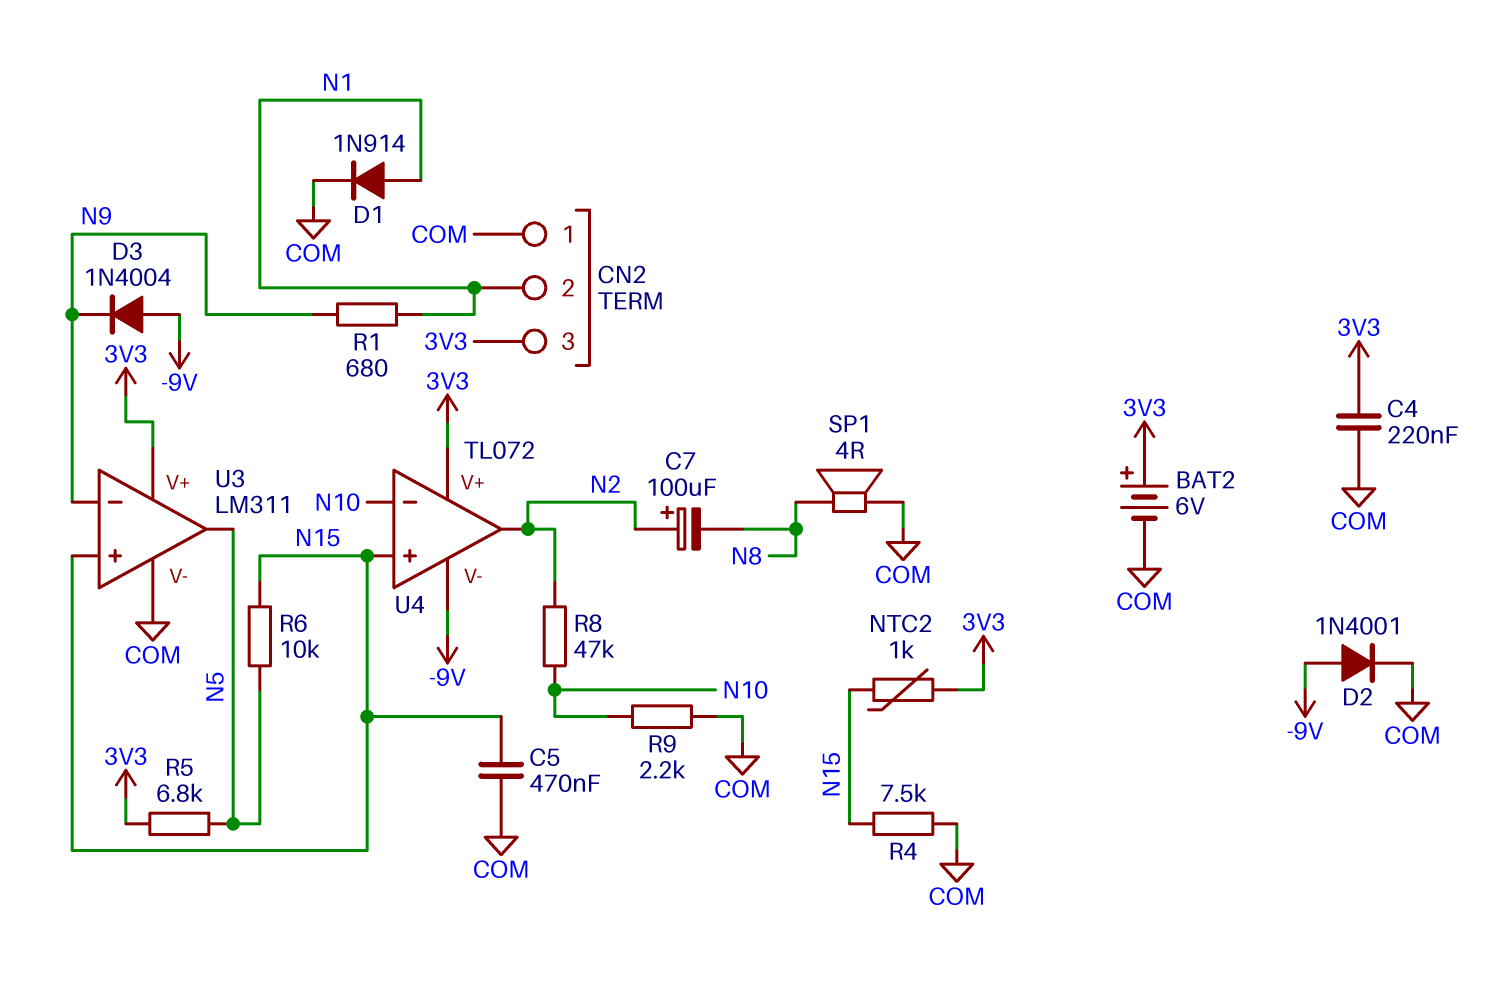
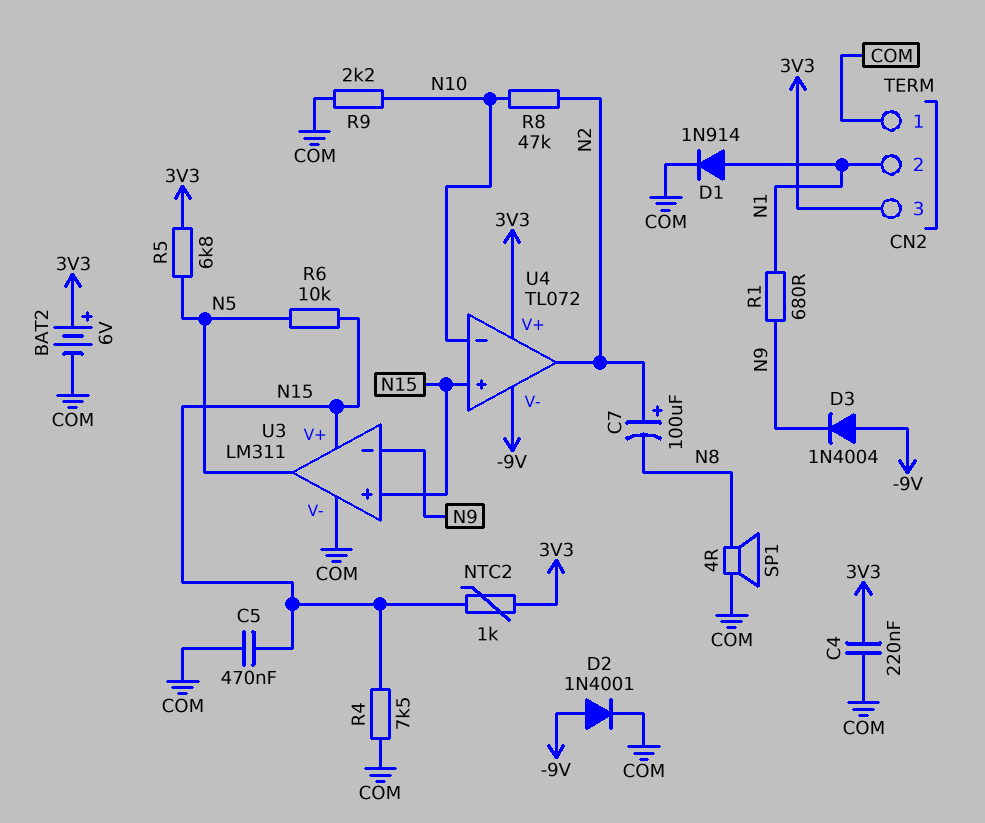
U3 pin V+: 3V3 -> N15

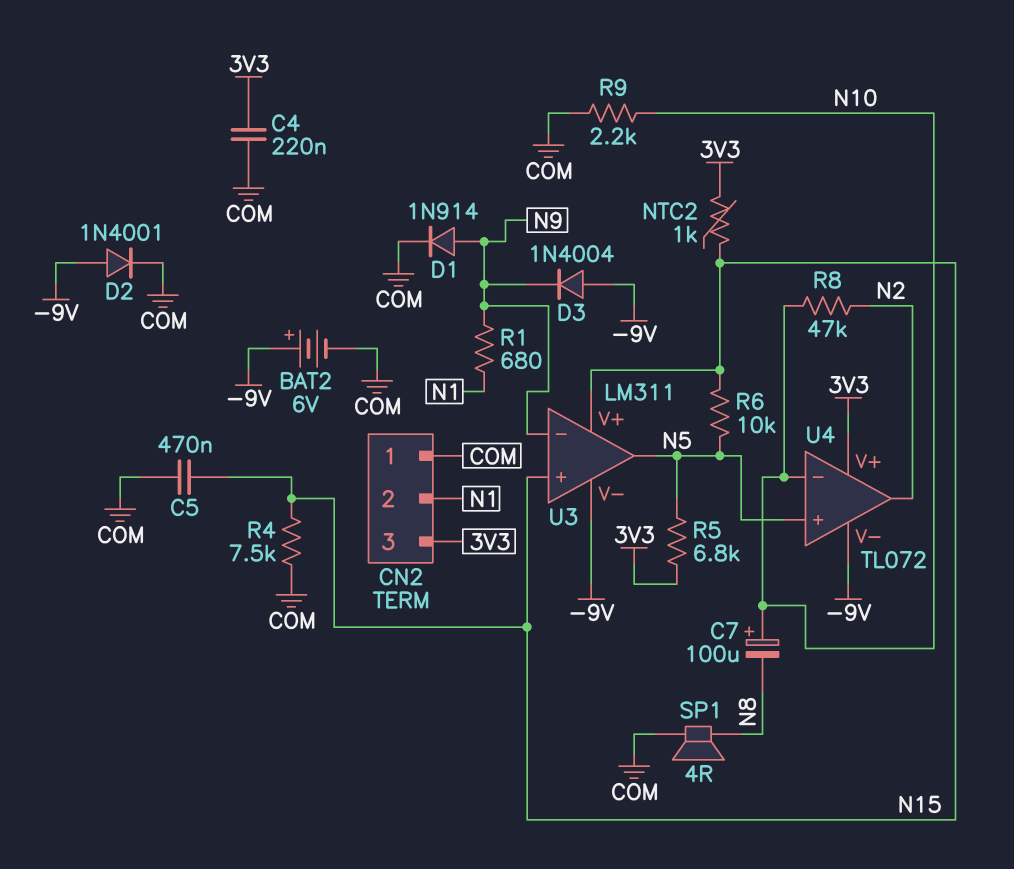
BAT2: 6V (plus 3V3, minus COM) -> 6V (plus -9V, minus COM)
C7: 100uF (plus N2, minus N8) -> 100uF (plus N10, minus N8)
D1: diode 1N914 (A N1, K COM) -> diode 1N914 (A N9, K COM)
U3 pin V-: COM -> -9V
U4 pin in+: N15 -> N5

